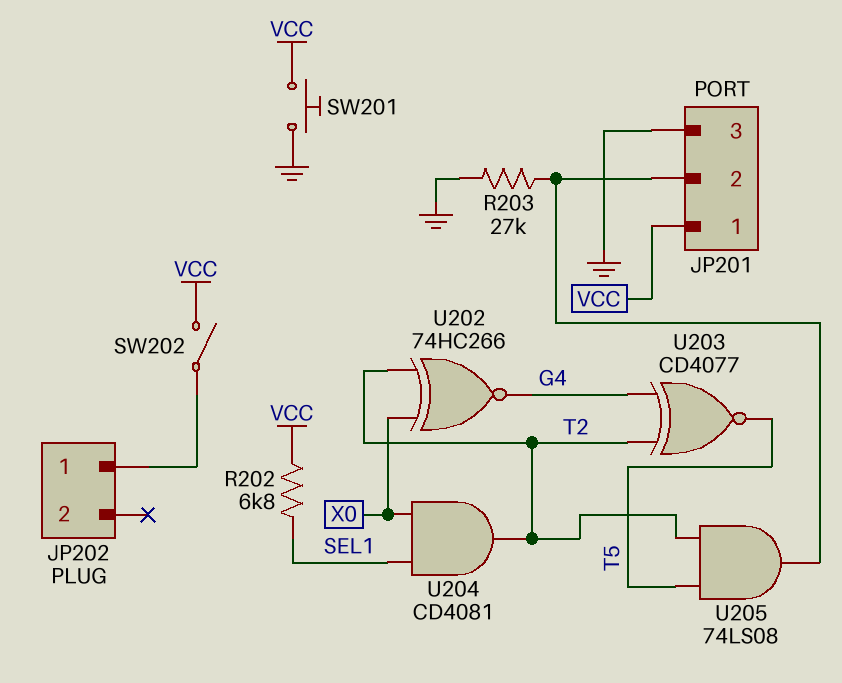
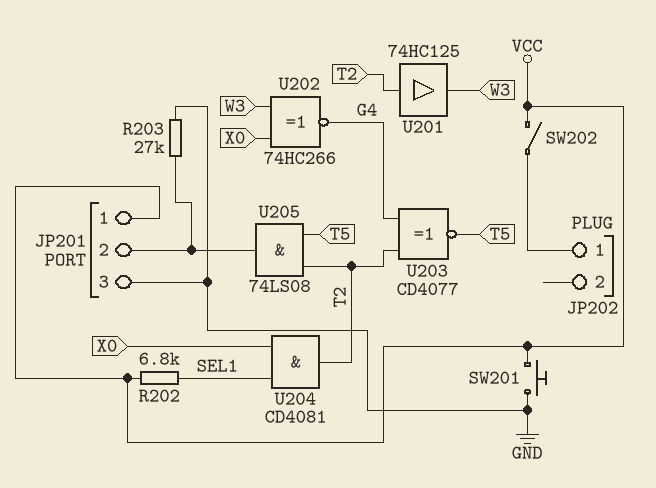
U201: none -> buffer 74HC125 (in T2, out W3)
U202: XNOR 74HC266 (in T2, in X0, out G4) -> XNOR 74HC266 (in W3, in X0, out G4)

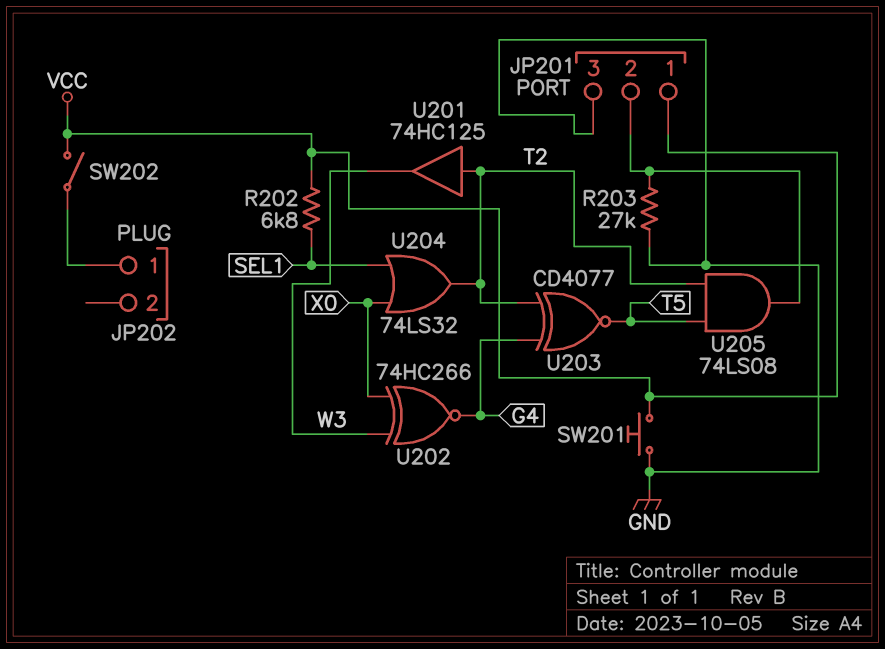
U204: AND CD4081 (in SEL1, in X0, out T2) -> OR 74LS32 (in SEL1, in X0, out T2)

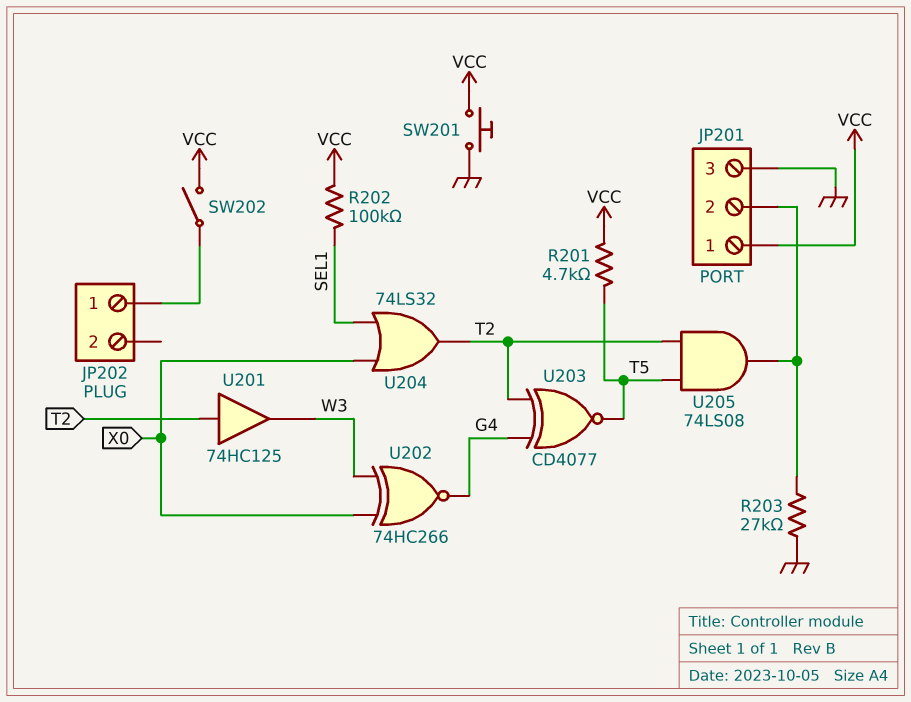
R201: none -> 4.7k (T5, VCC)
R202: 6.8k (SEL1, VCC) -> 100k (SEL1, VCC)

